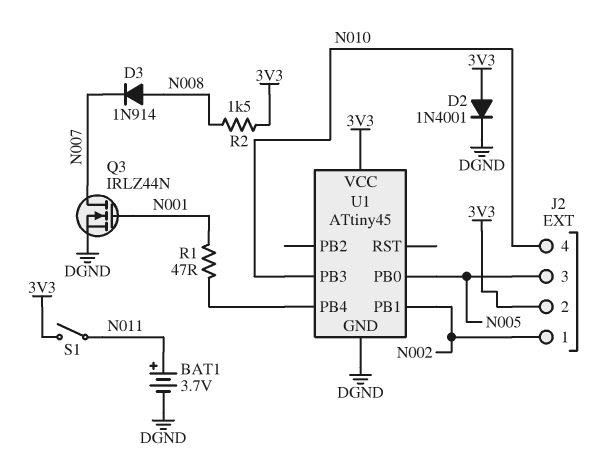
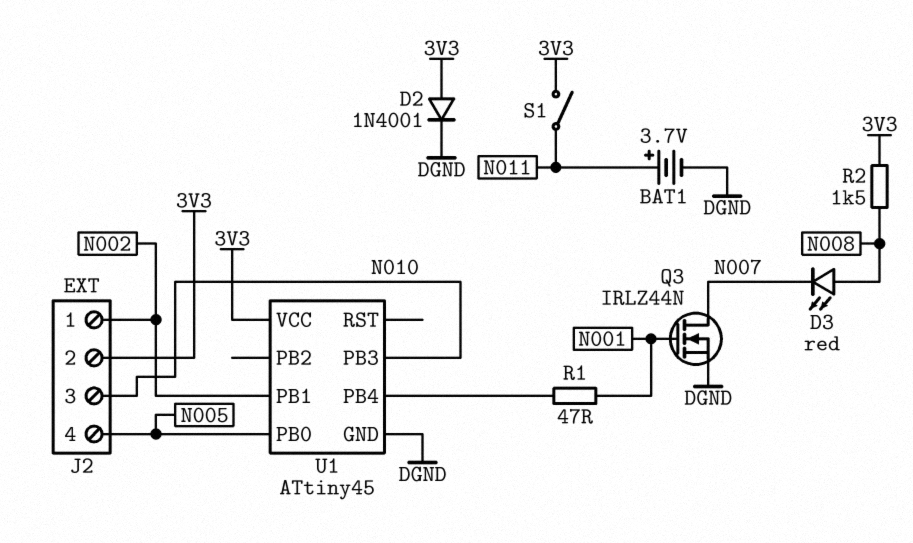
D3: diode 1N914 (A N008, K N007) -> LED red (A N008, K N007)
J2 pin 3: N005 -> N010
J2 pin 4: N010 -> N005

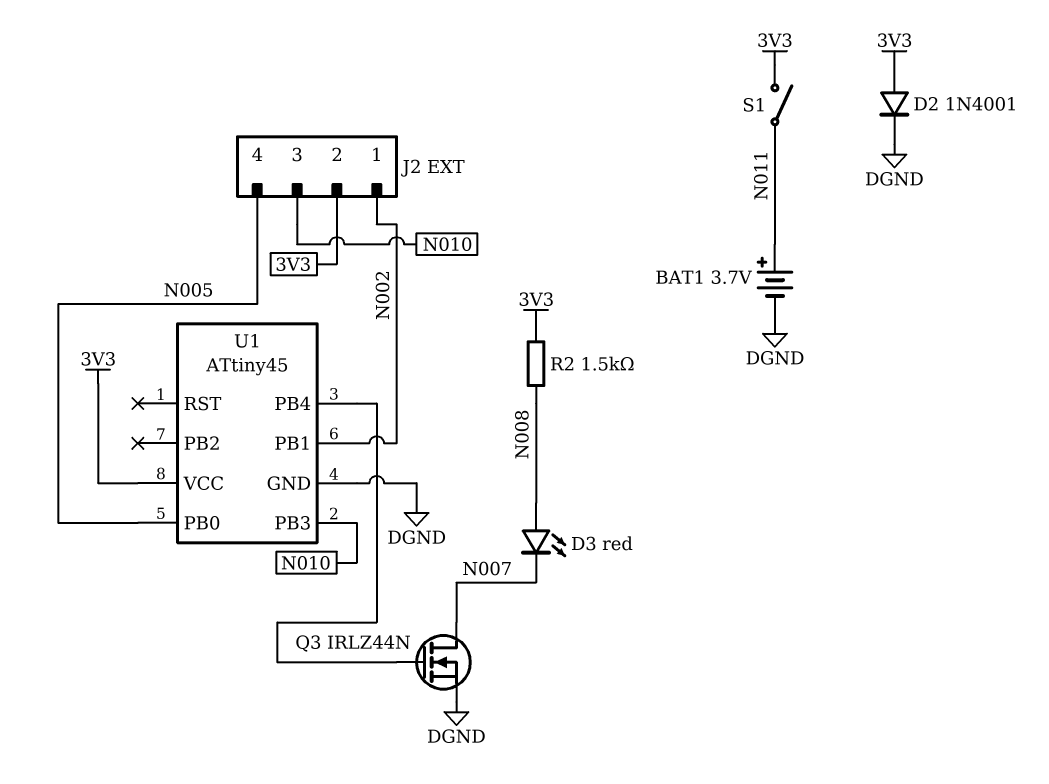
Q3: NMOS IRLZ44N (G N001, D N007, S DGND) -> NMOS IRLZ44N (G U1/PB4, D N007, S DGND)
R1: 47 (N001, U1/PB4) -> none

